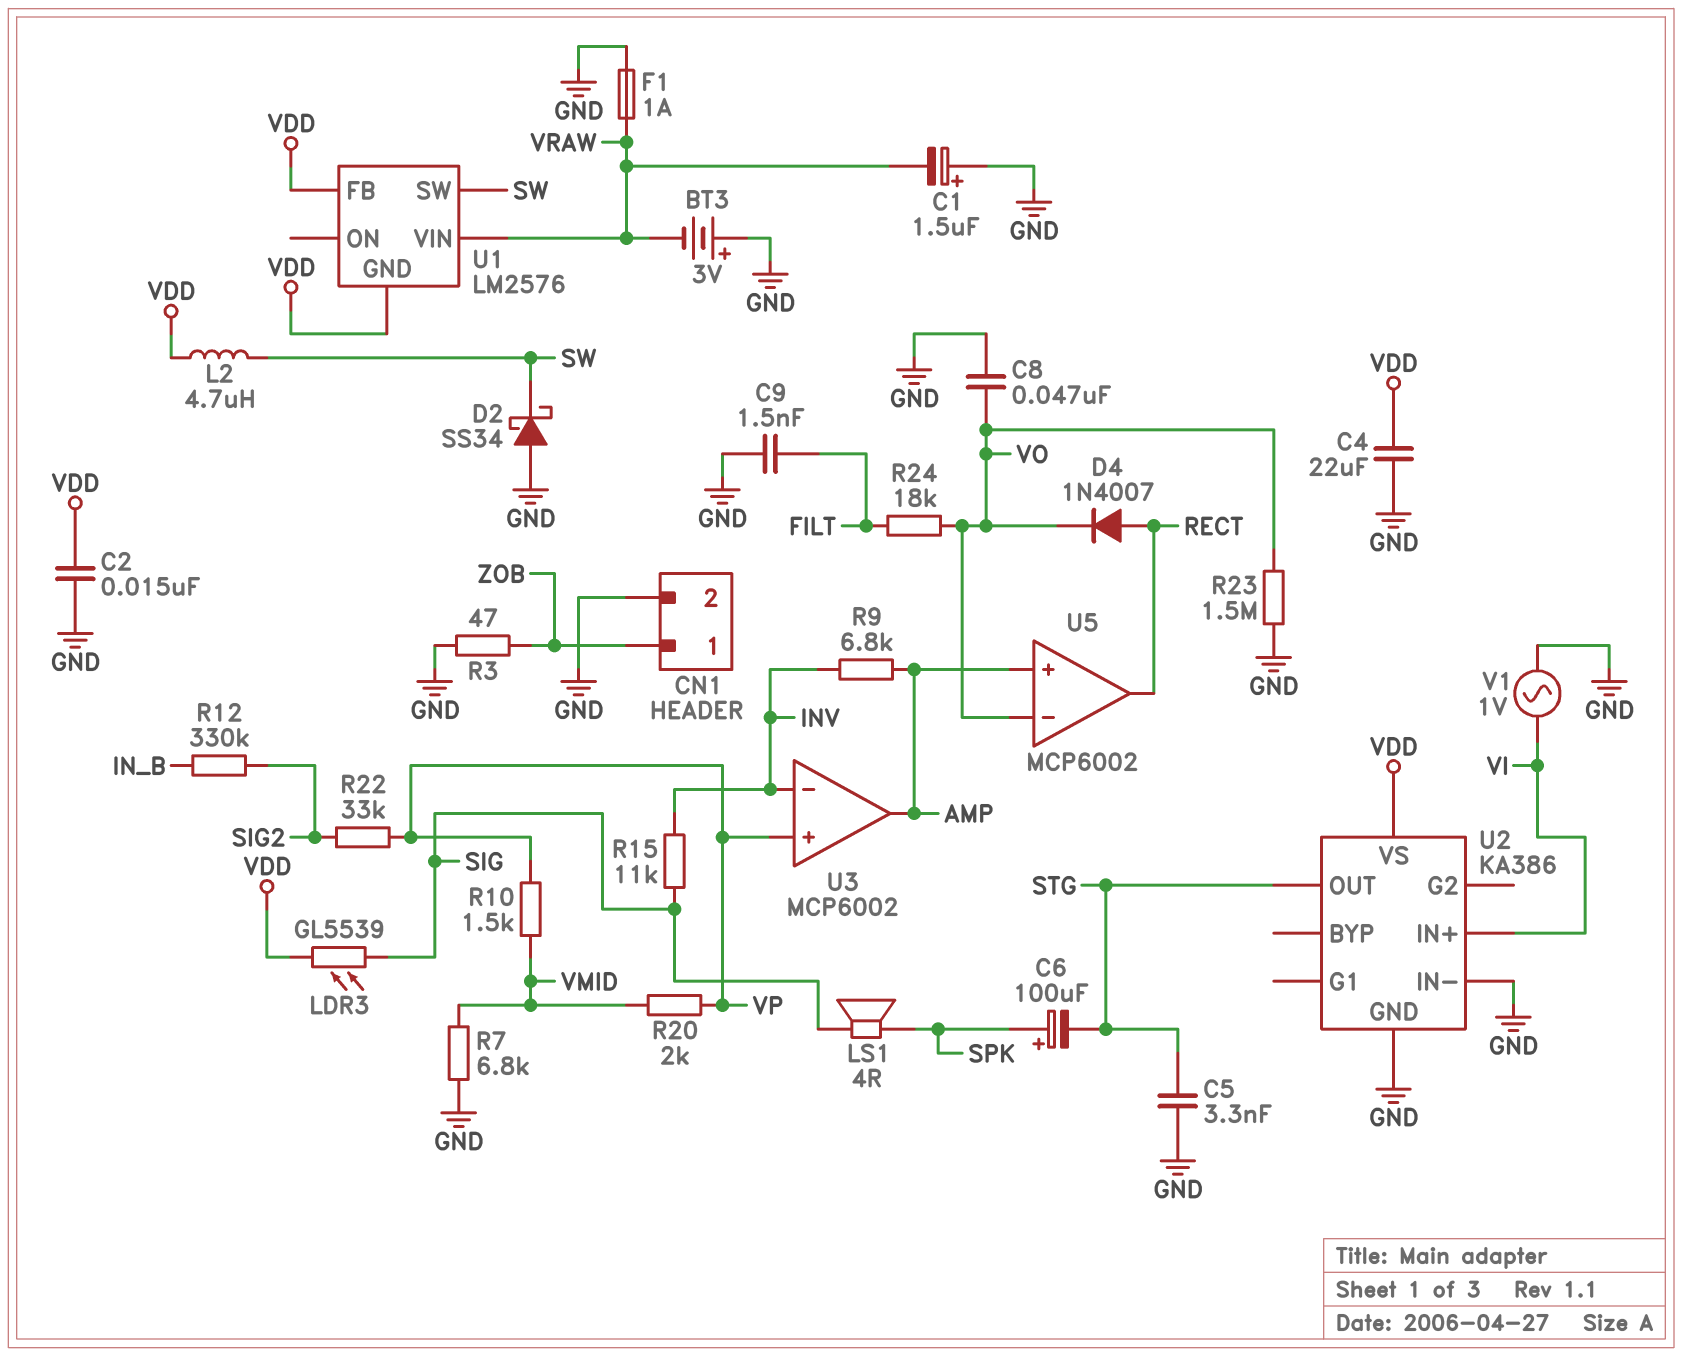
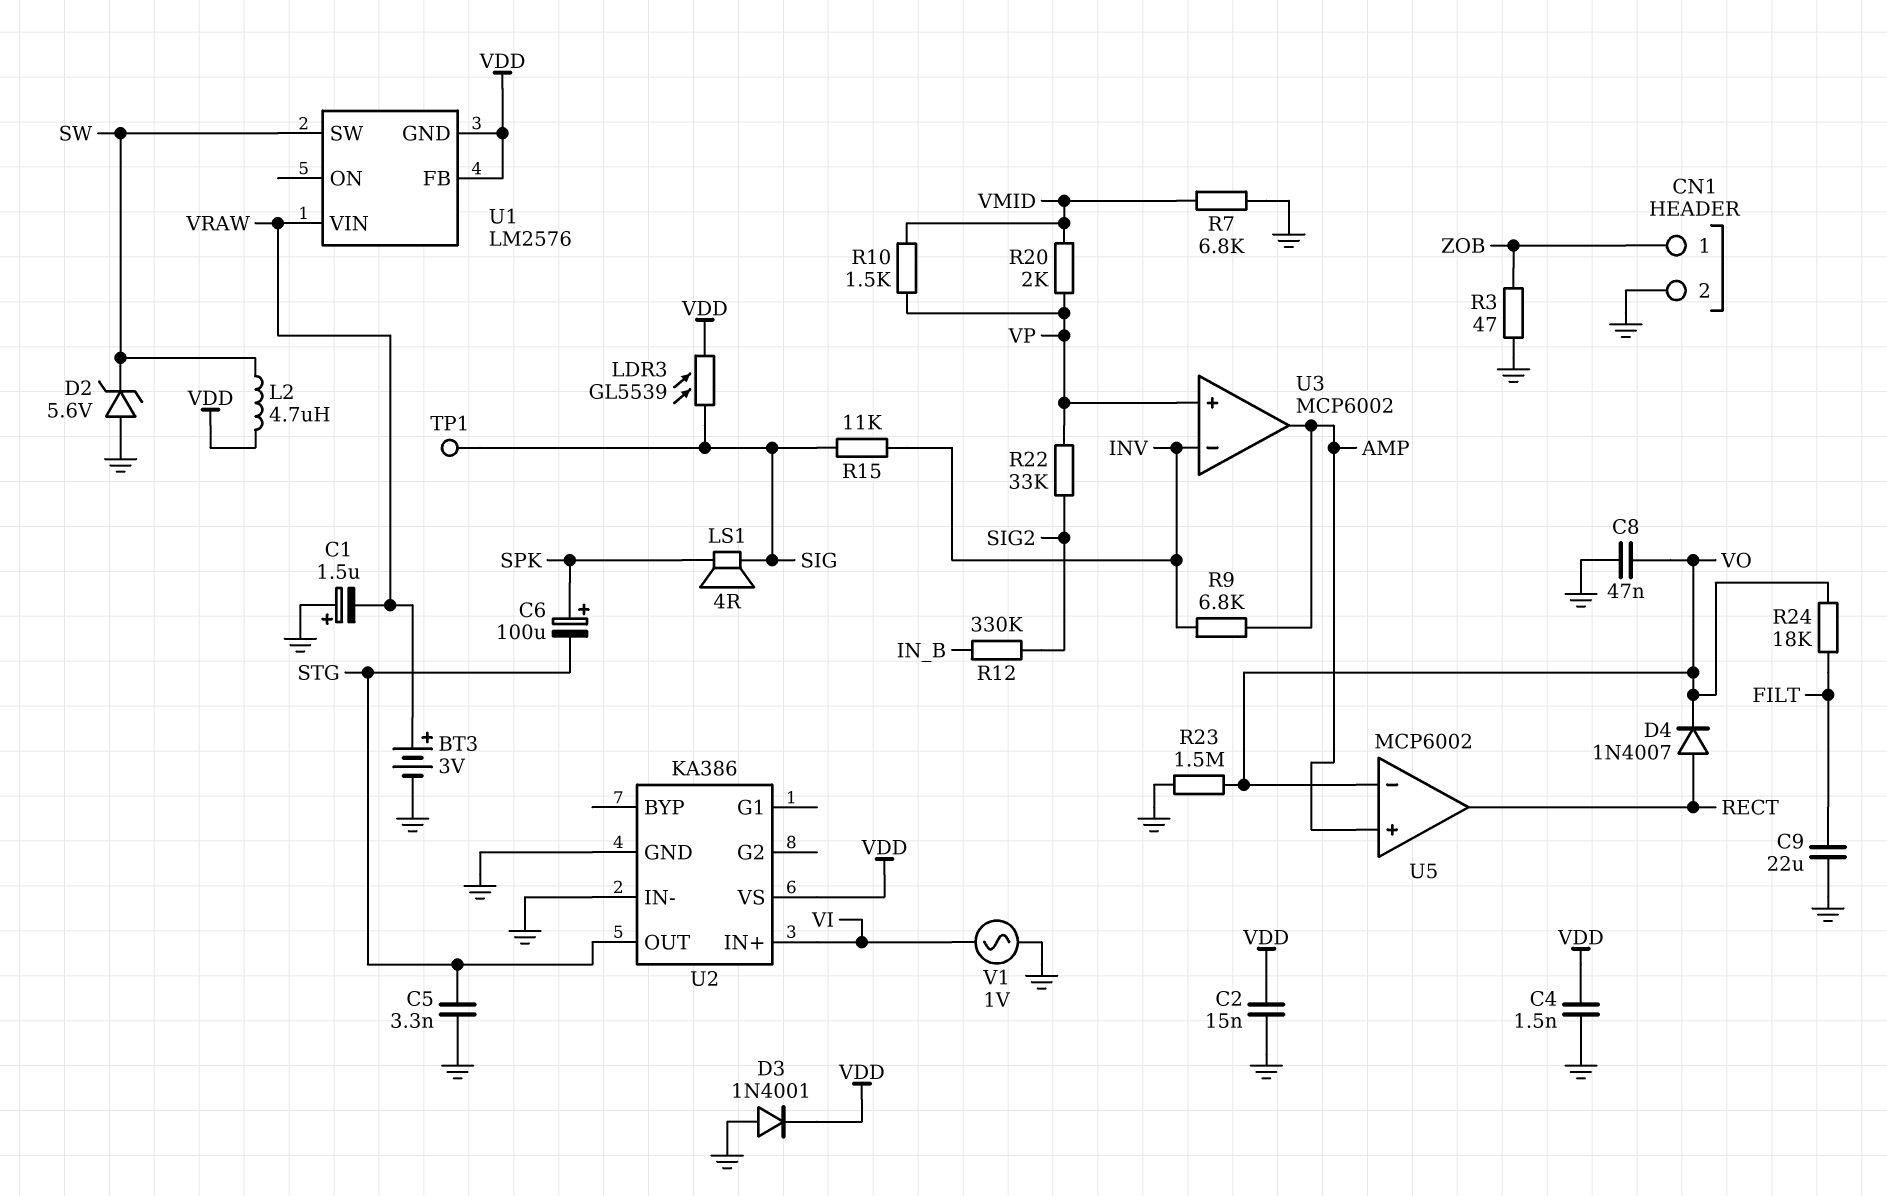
BT3: 3V (plus GND, minus VRAW) -> 3V (plus VRAW, minus GND)
C4: 22uF (GND, VDD) -> 1.5nF (GND, VDD)
C9: 1.5nF (FILT, GND) -> 22uF (FILT, GND)
D2: schottky SS34 (A GND, K SW) -> zener 5.6V (A GND, K SW)
D3: none -> diode 1N4001 (A GND, K VDD)
F1: 1A (GND, VRAW) -> none
TP1: none -> test point (SIG)

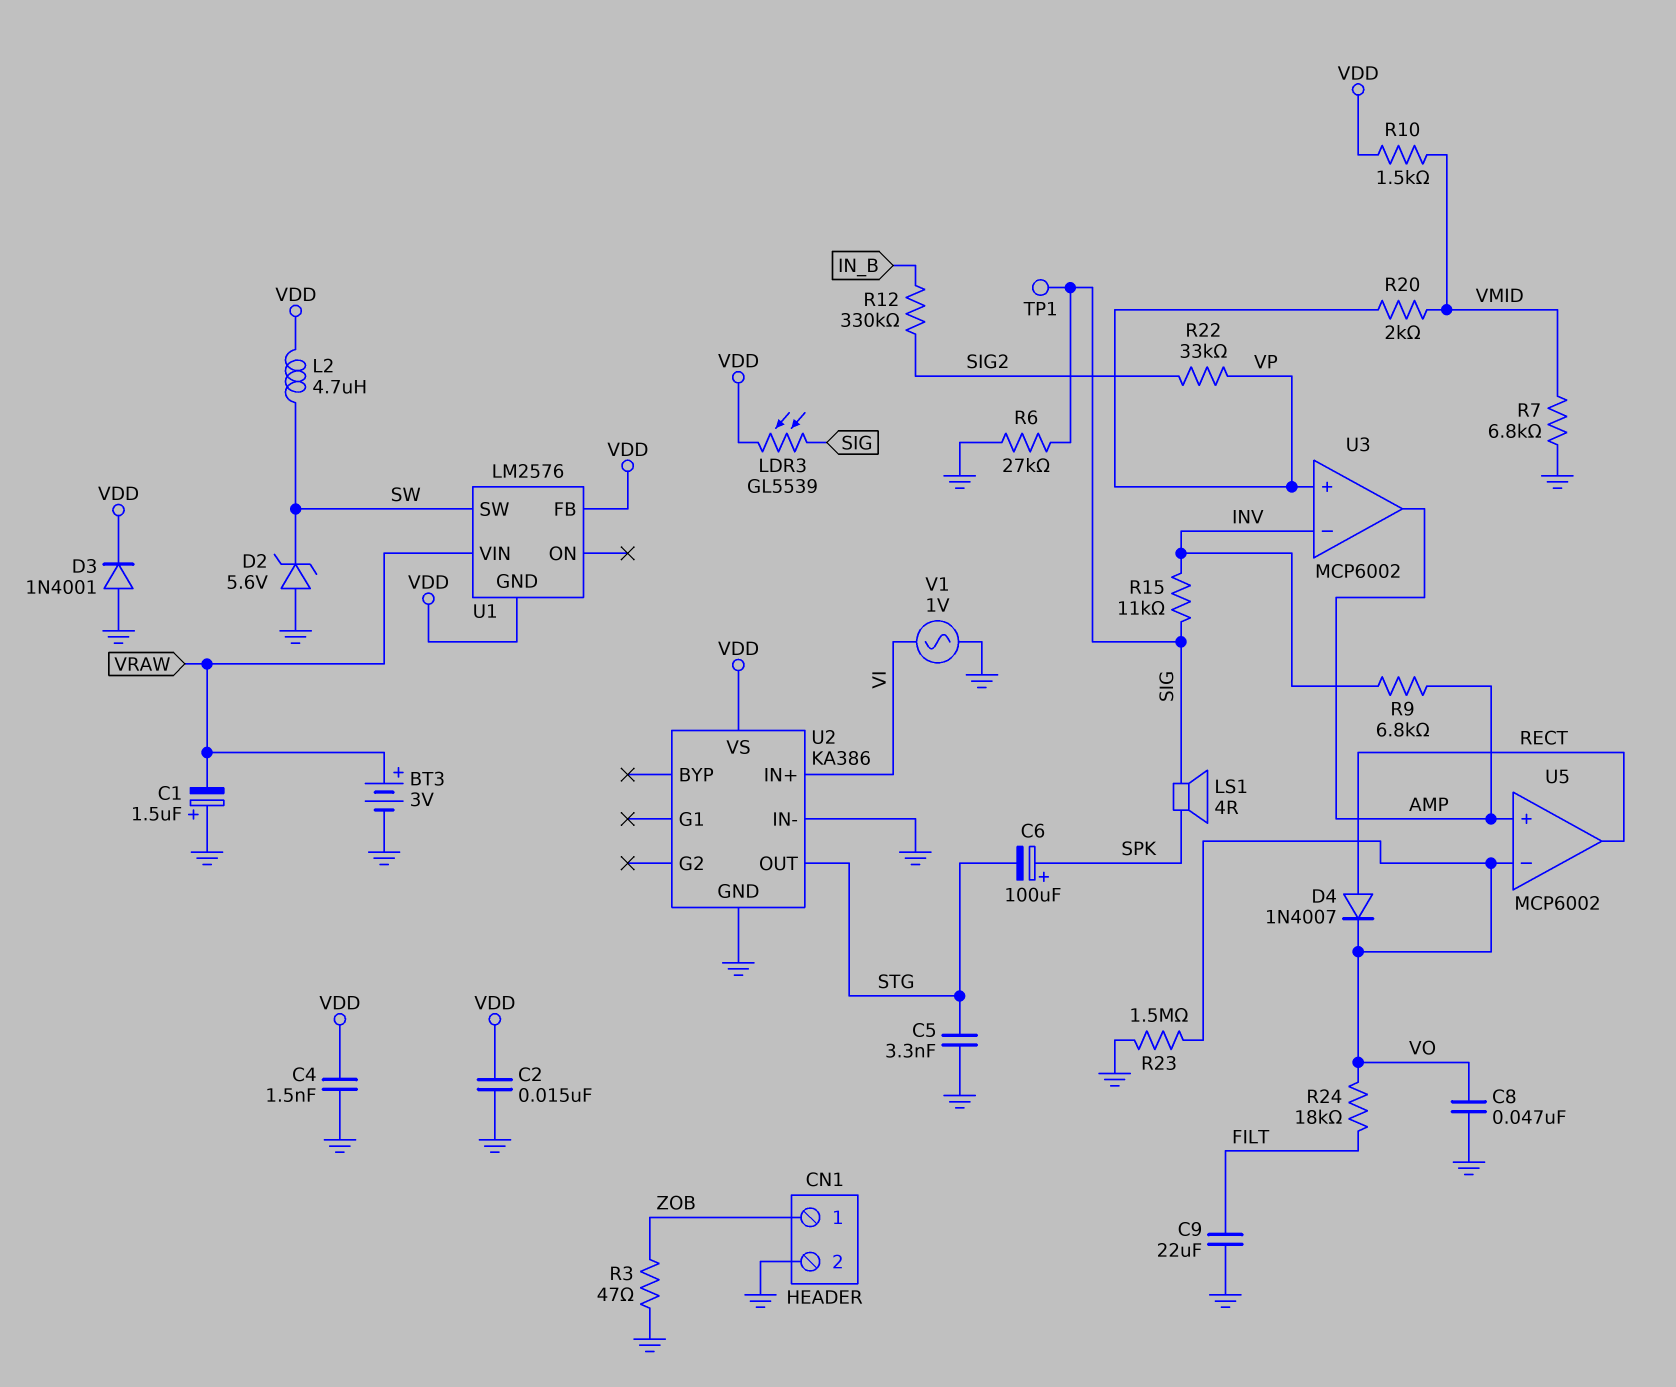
R6: none -> 27k (GND, SIG)
R10: 1.5k (VMID, VP) -> 1.5k (VDD, VMID)

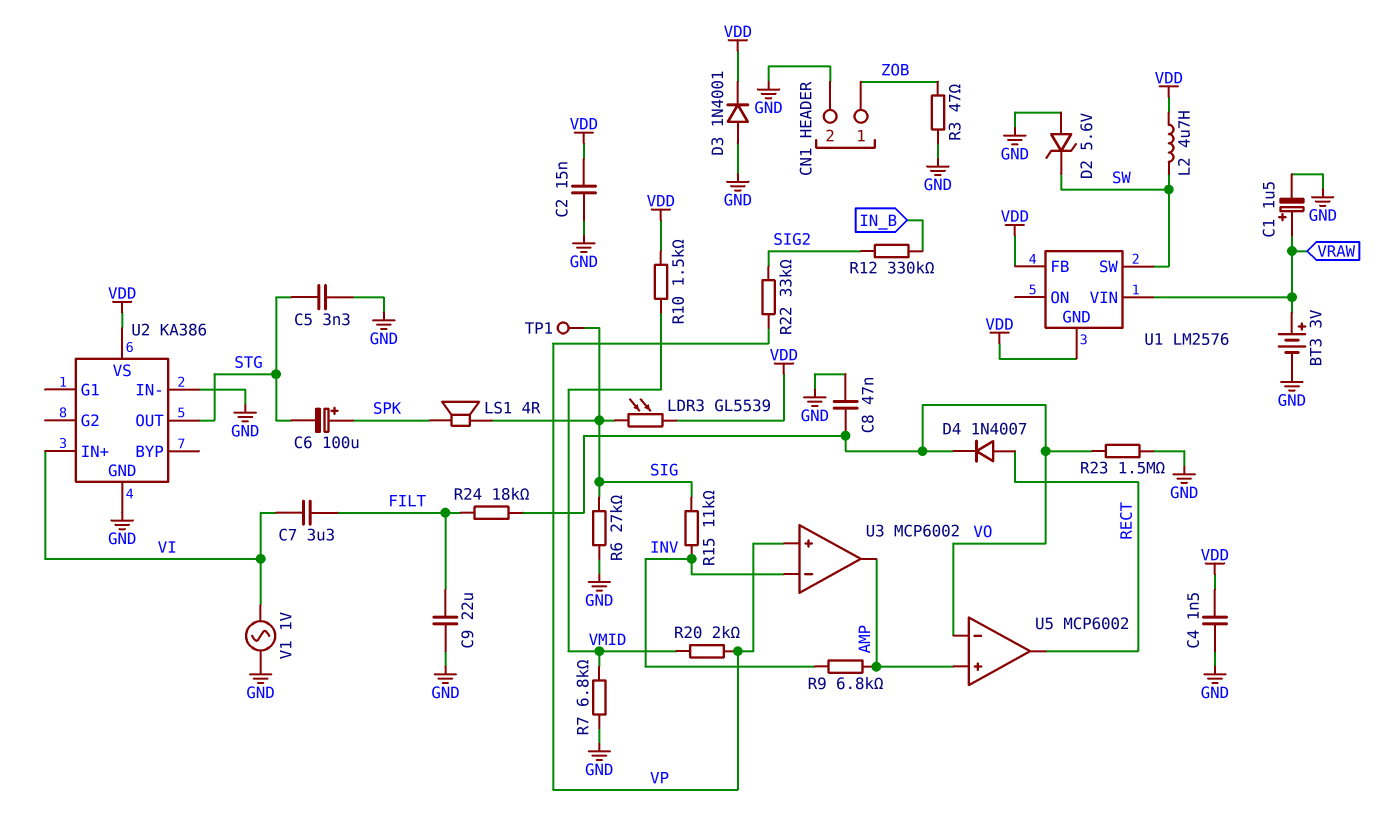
C1: 1.5uF (plus GND, minus VRAW) -> 1.5uF (plus VRAW, minus GND)
C7: none -> 3.3uF (FILT, VI)

